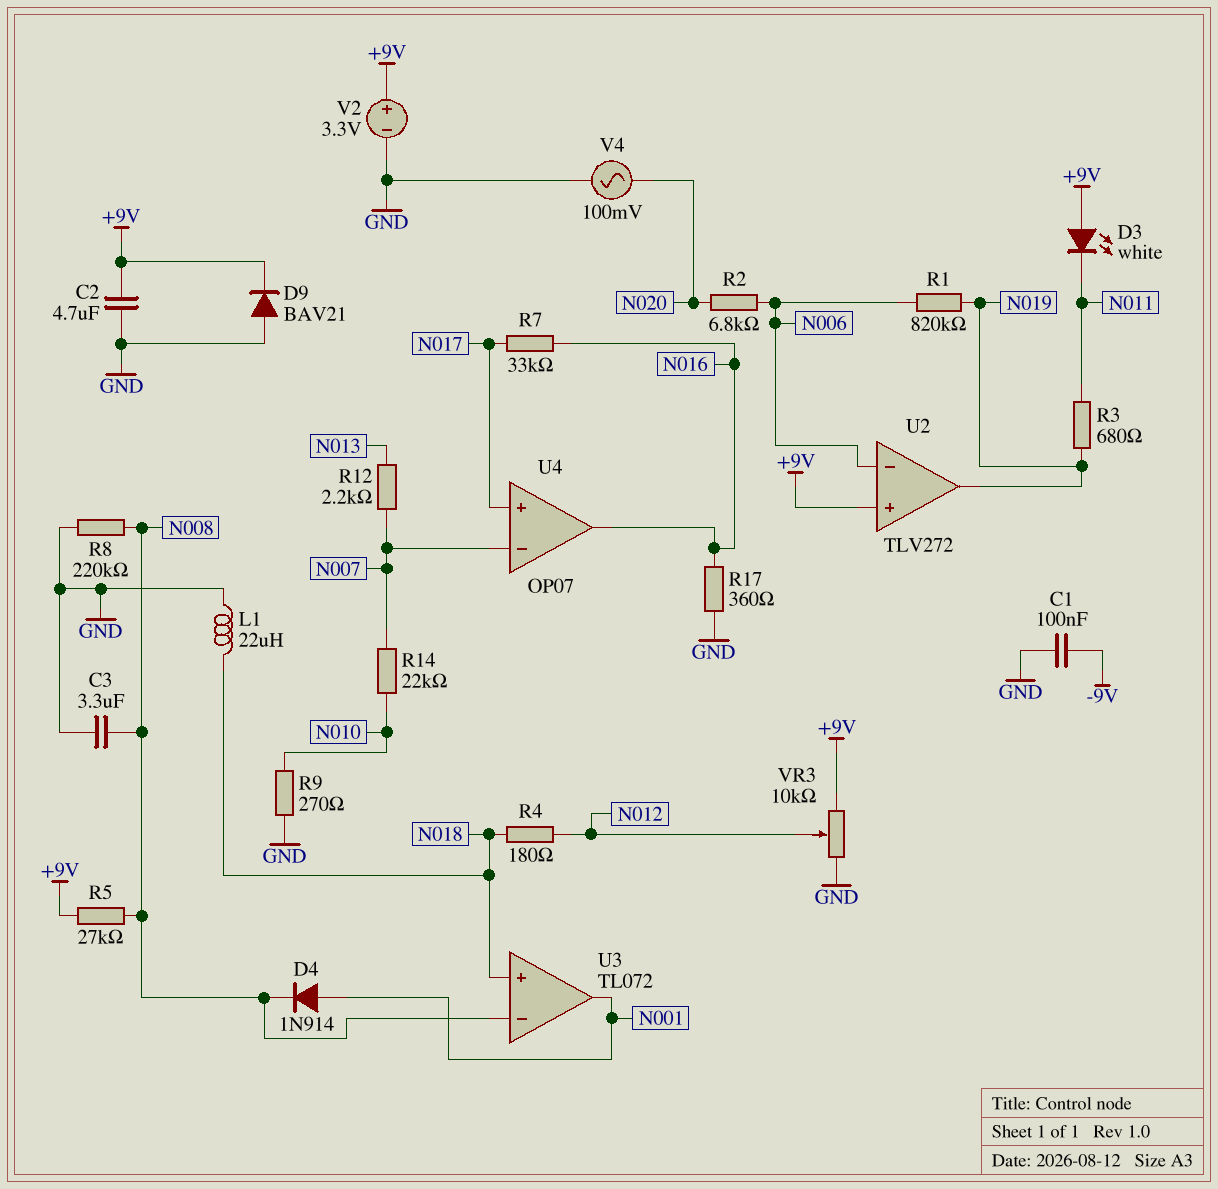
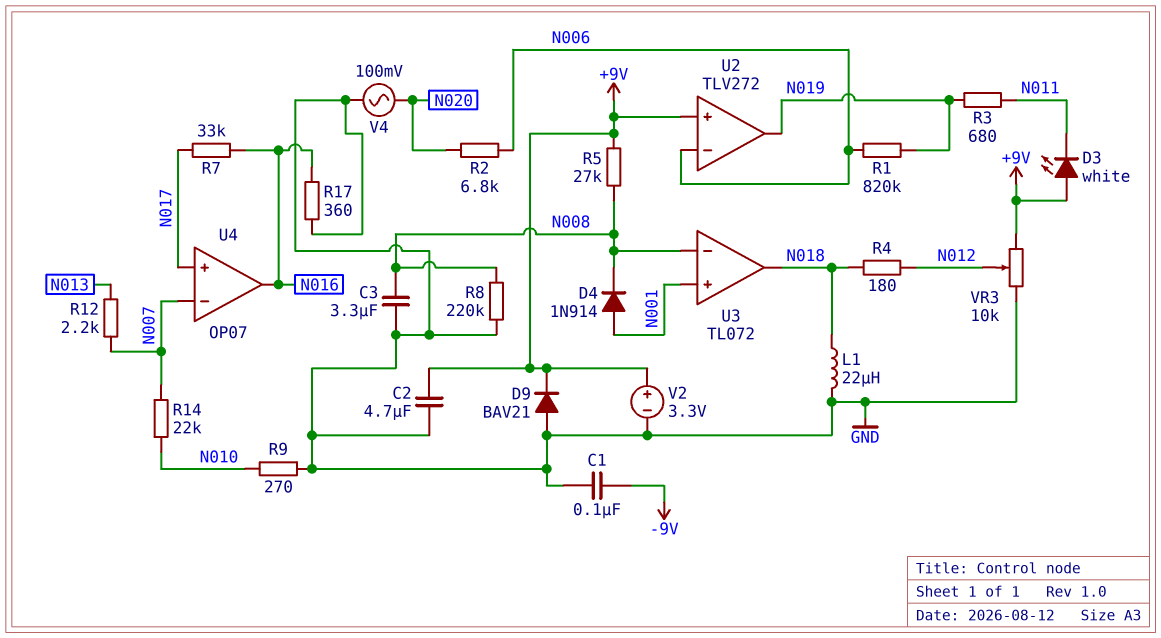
U3 pin in+: N018 -> N001
U3 pin out: N001 -> N018

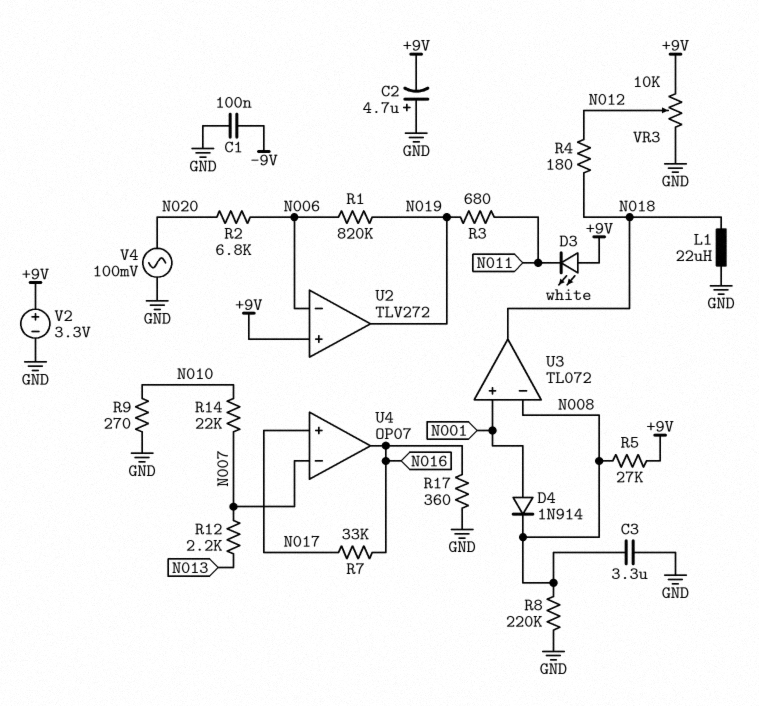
C2: 4.7uF (+9V, GND) -> 4.7uF (plus GND, minus +9V)
D9: diode BAV21 (A GND, K +9V) -> none

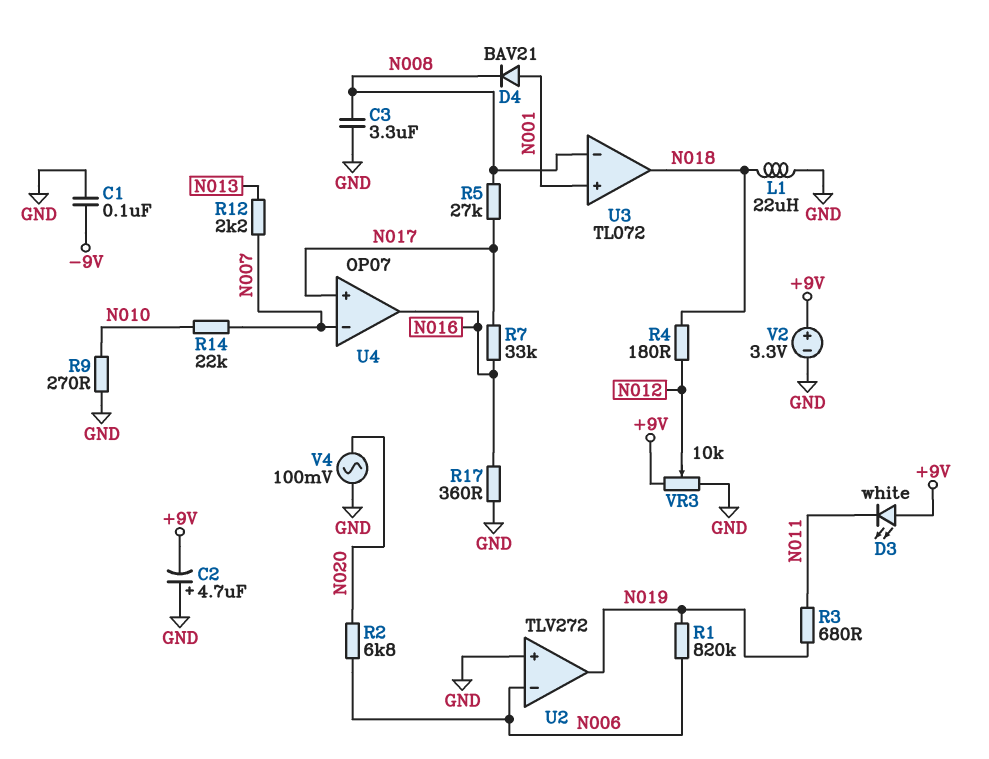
D4: diode 1N914 (A N001, K N008) -> diode BAV21 (A N001, K N008)
R5: 27k (+9V, N008) -> 27k (N008, N017)
R8: 220k (GND, N008) -> none
U2 pin in+: +9V -> GND

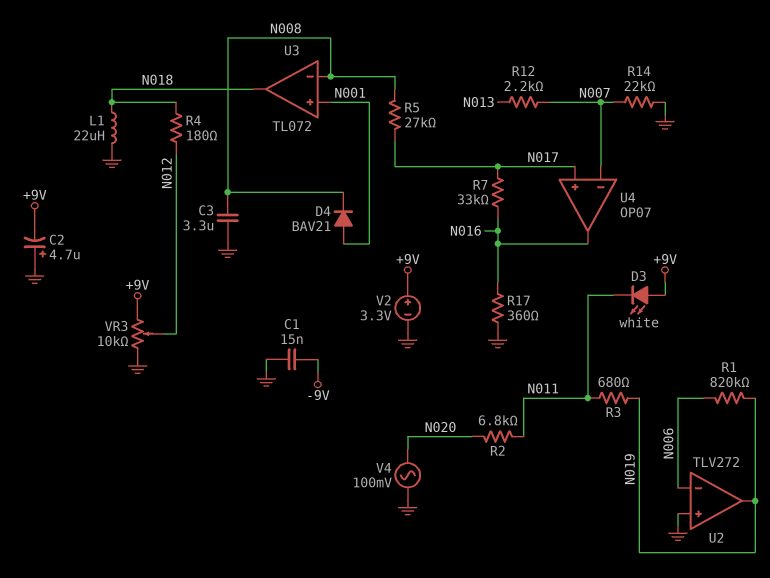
C1: 100nF (-9V, GND) -> 15nF (-9V, GND)
R2: 6.8k (N006, N020) -> 6.8k (N011, N020)
R9: 270 (GND, N010) -> none
R14: 22k (N007, N010) -> 22k (GND, N007)

